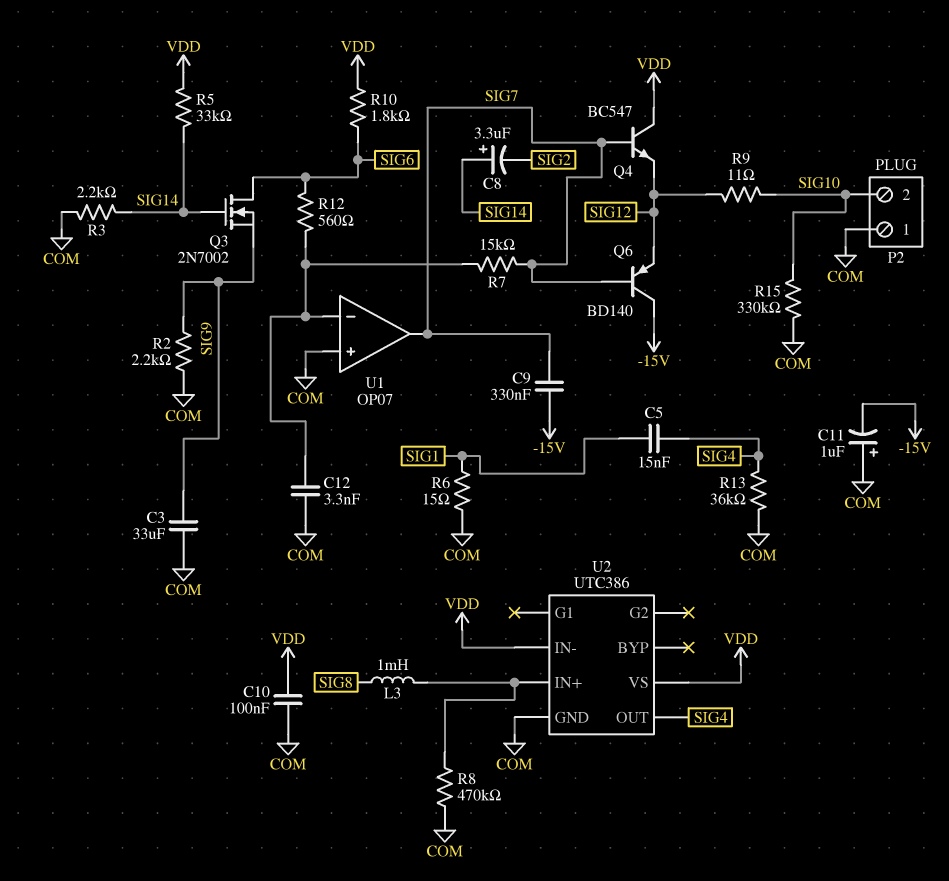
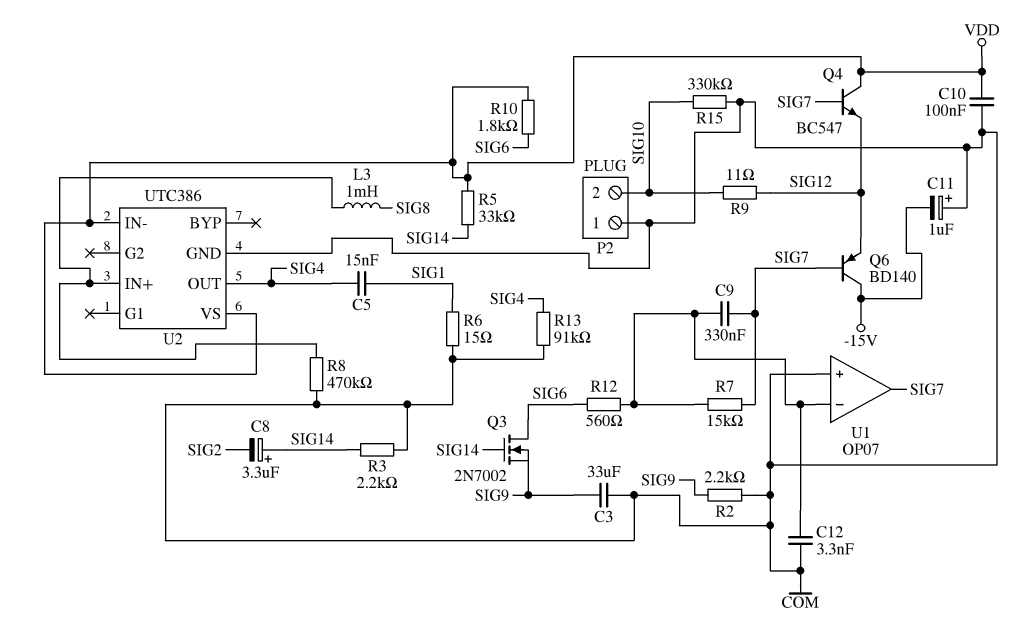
C9: 330nF (-15V, SIG7) -> 330nF (SIG7, U1/in-)
R13: 36k (COM, SIG4) -> 91k (COM, SIG4)

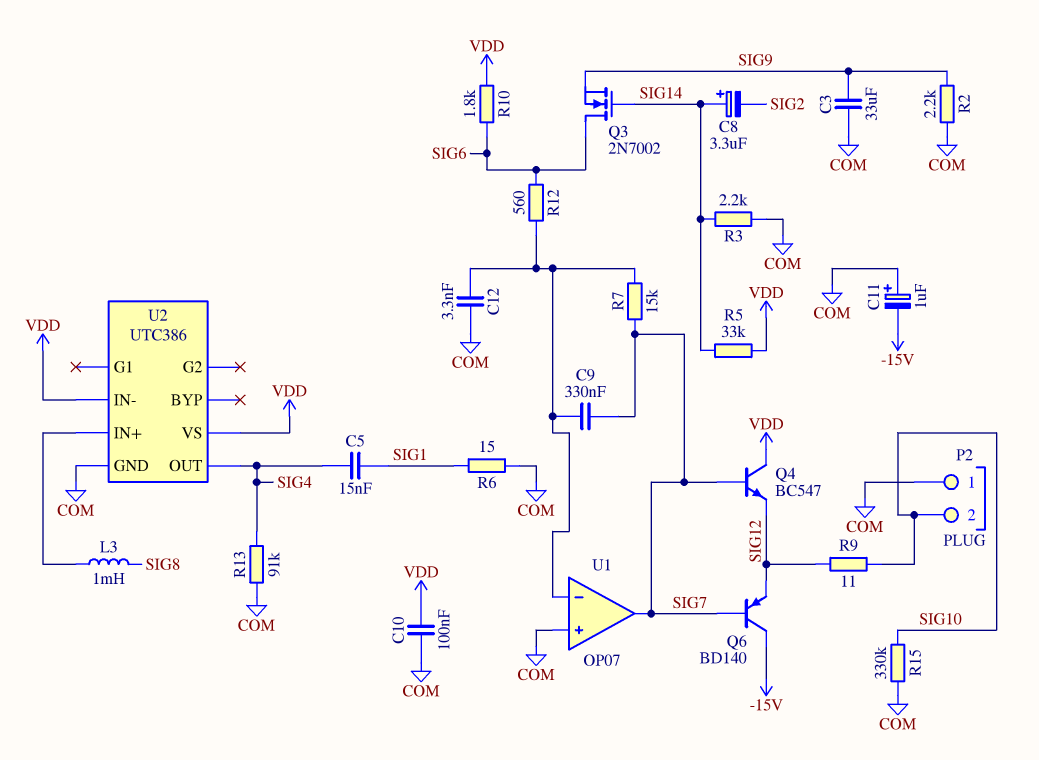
R8: 470k (COM, U2/IN+) -> none

